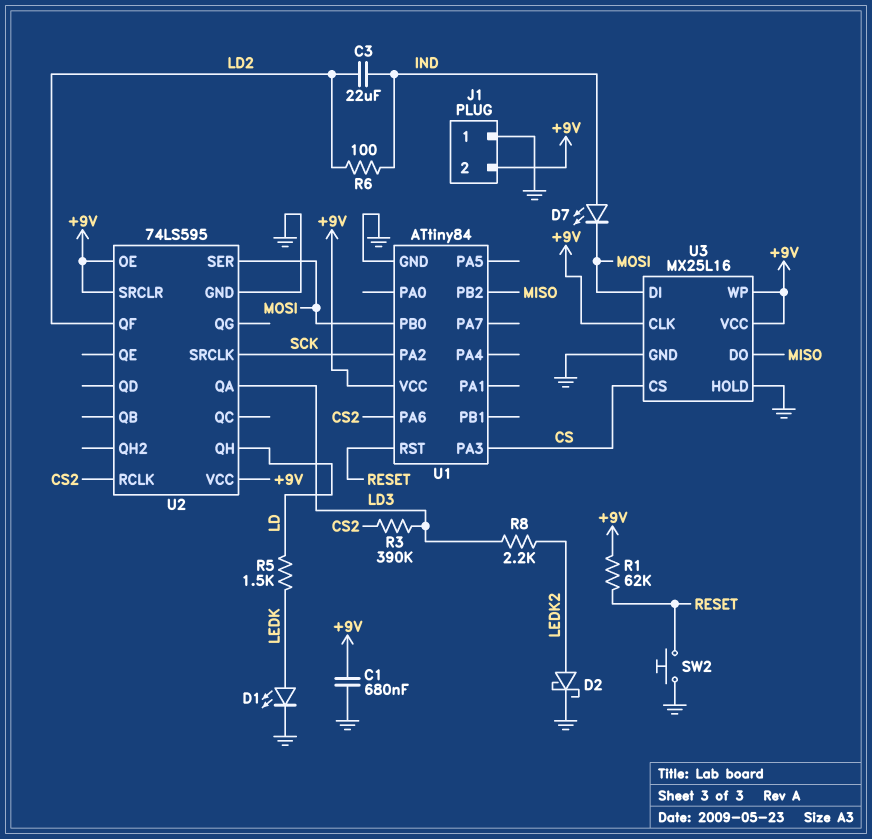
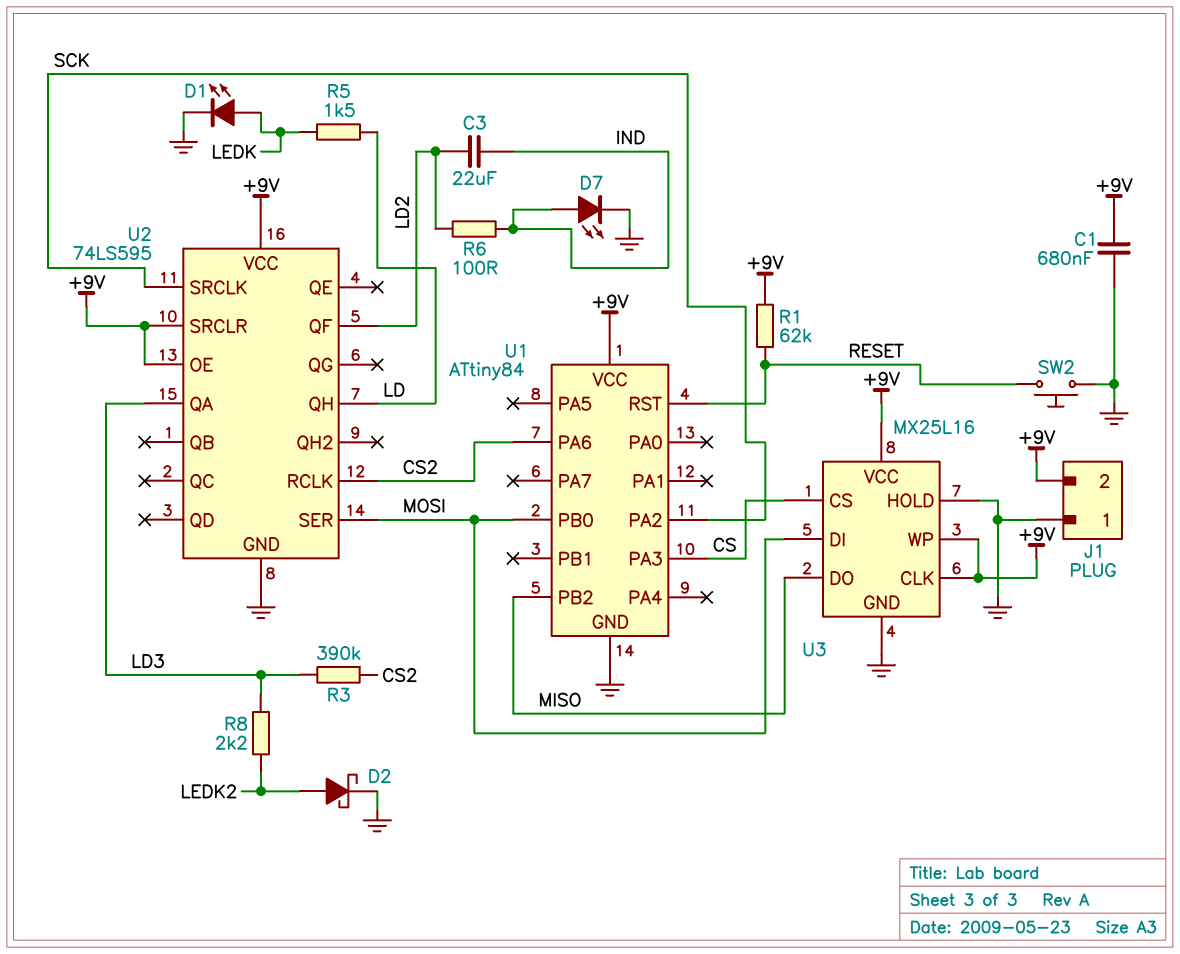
D7: LED (A IND, K MOSI) -> LED (A IND, K GND)

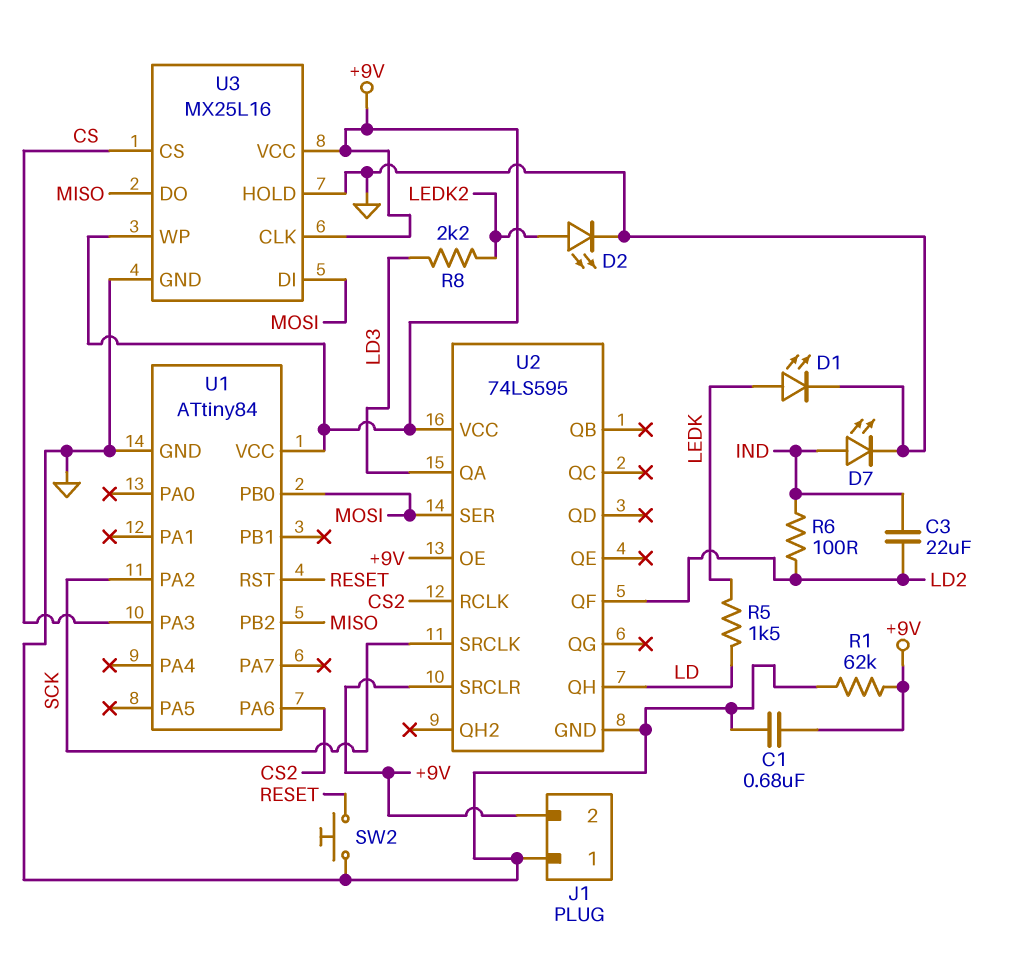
D2: schottky (A LEDK2, K GND) -> LED (A LEDK2, K GND)
R1: 62k (+9V, RESET) -> 62k (+9V, GND)
R3: 390k (CS2, LD3) -> none

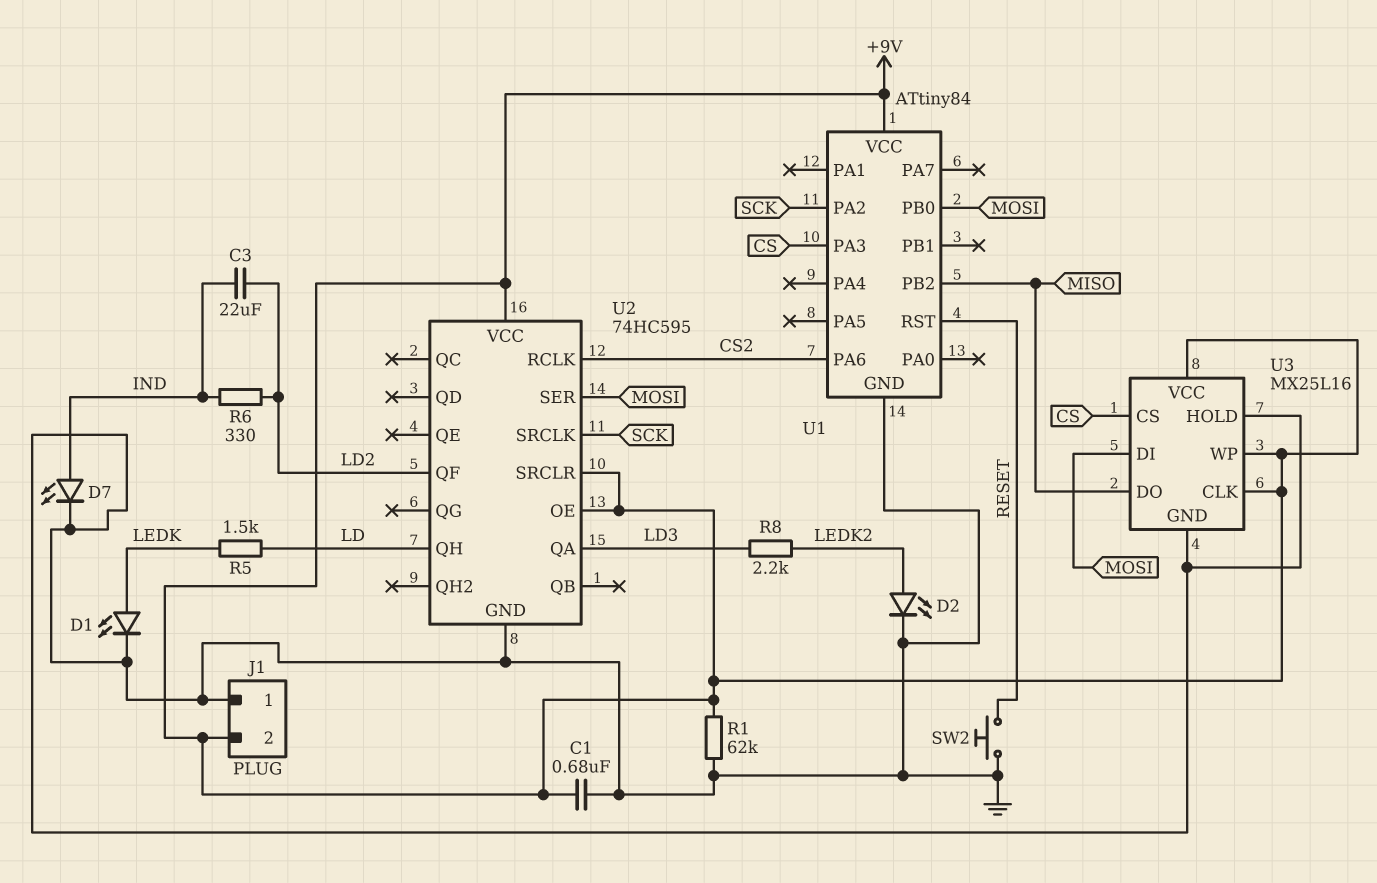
R6: 100 (IND, LD2) -> 330 (IND, LD2)
U2: 74LS595 -> 74HC595

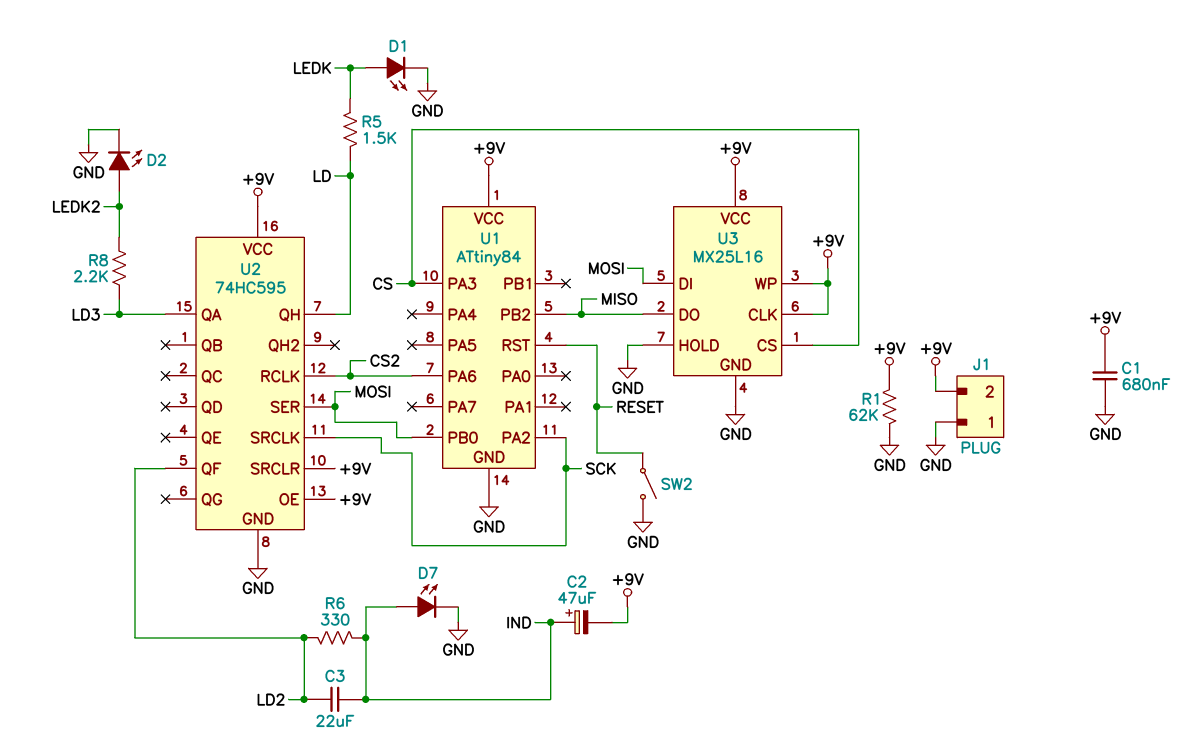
C2: none -> 47uF (plus IND, minus +9V)
SW2: button (GND, RESET) -> switch (GND, RESET)

